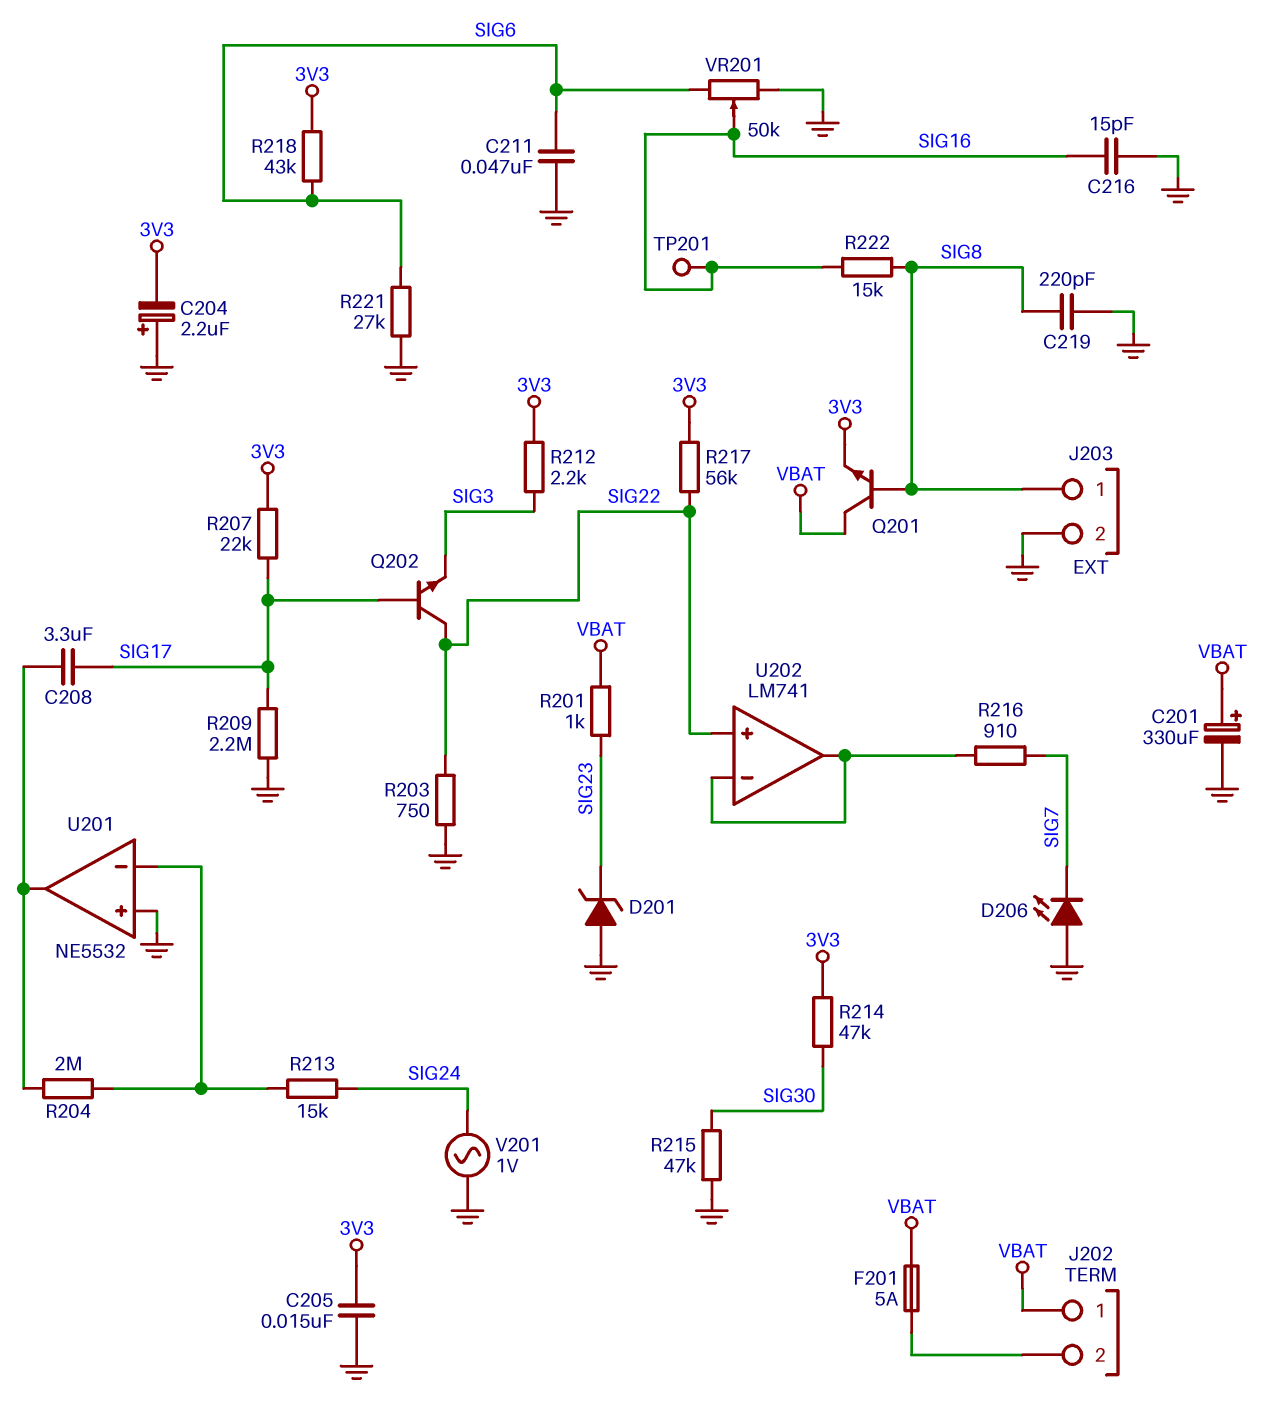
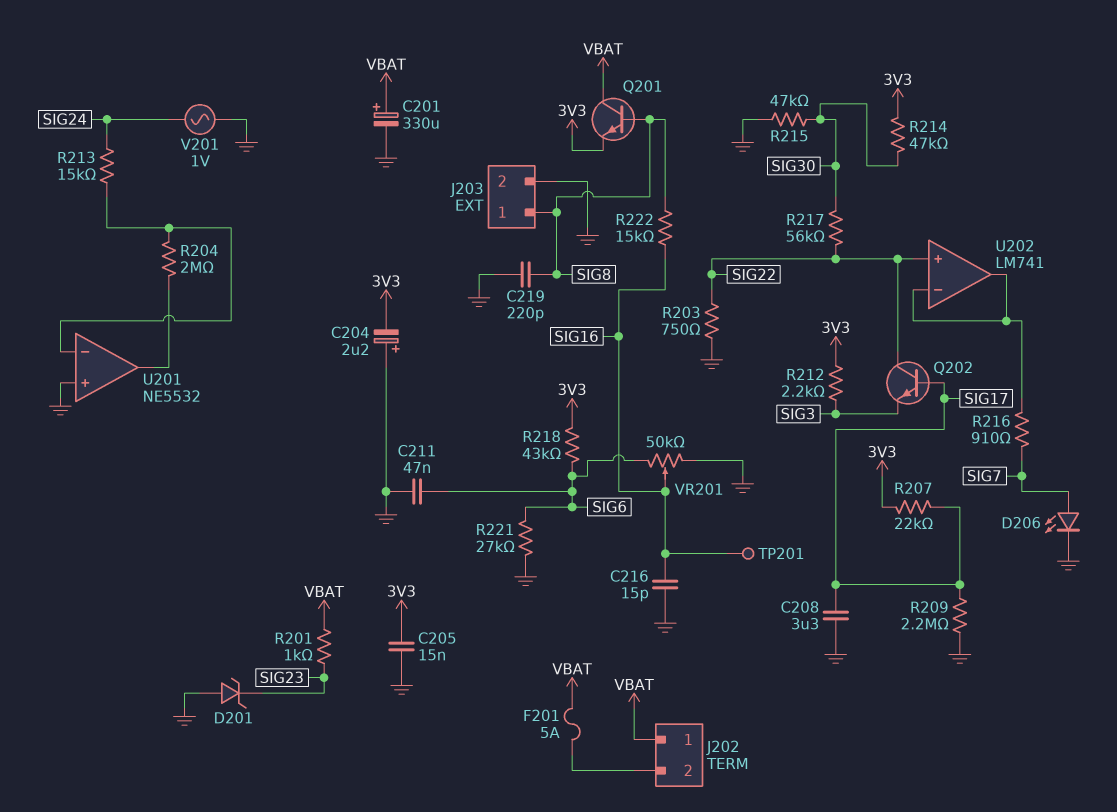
C208: 3.3uF (SIG17, U201/out) -> 3.3uF (GND, SIG17)
D206: LED (A GND, K SIG7) -> LED (A SIG7, K GND)
R217: 56k (3V3, SIG22) -> 56k (SIG22, SIG30)

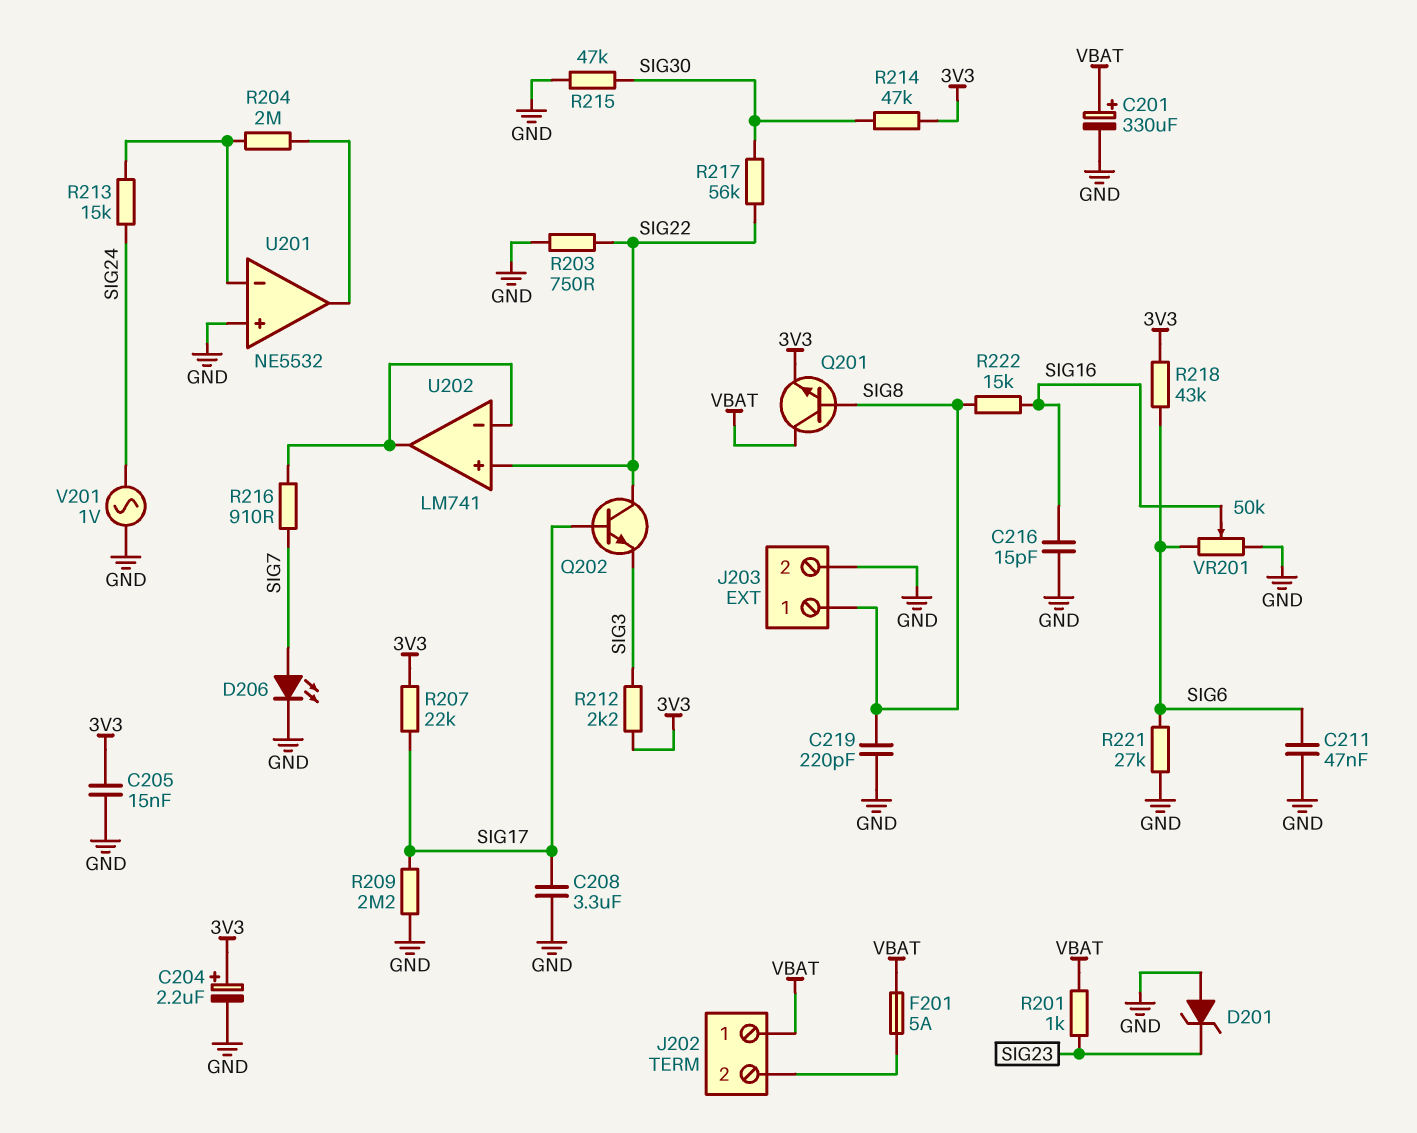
C204: 2.2uF (plus GND, minus 3V3) -> 2.2uF (plus 3V3, minus GND)
TP201: test point (SIG16) -> none

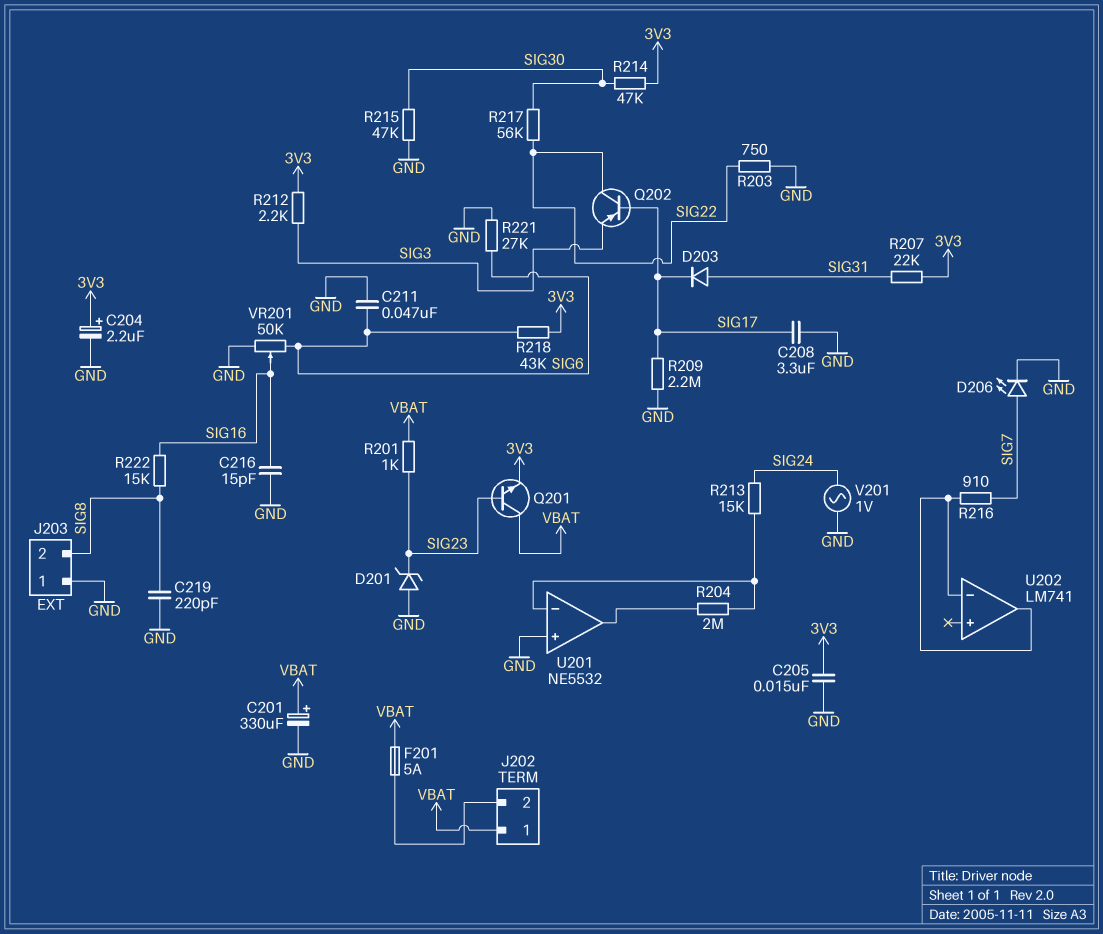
D203: none -> diode (A SIG31, K SIG17)
J203 pin 1: SIG8 -> GND
J203 pin 2: GND -> SIG8
Q201: NPN (B SIG8, C VBAT, E 3V3) -> NPN (B SIG23, C VBAT, E 3V3)
Q202: NPN (B SIG17, C SIG22, E SIG3) -> PNP (B SIG17, C SIG22, E SIG3)
R207: 22k (3V3, SIG17) -> 22k (3V3, SIG31)
U202 pin in+: SIG22 -> none

